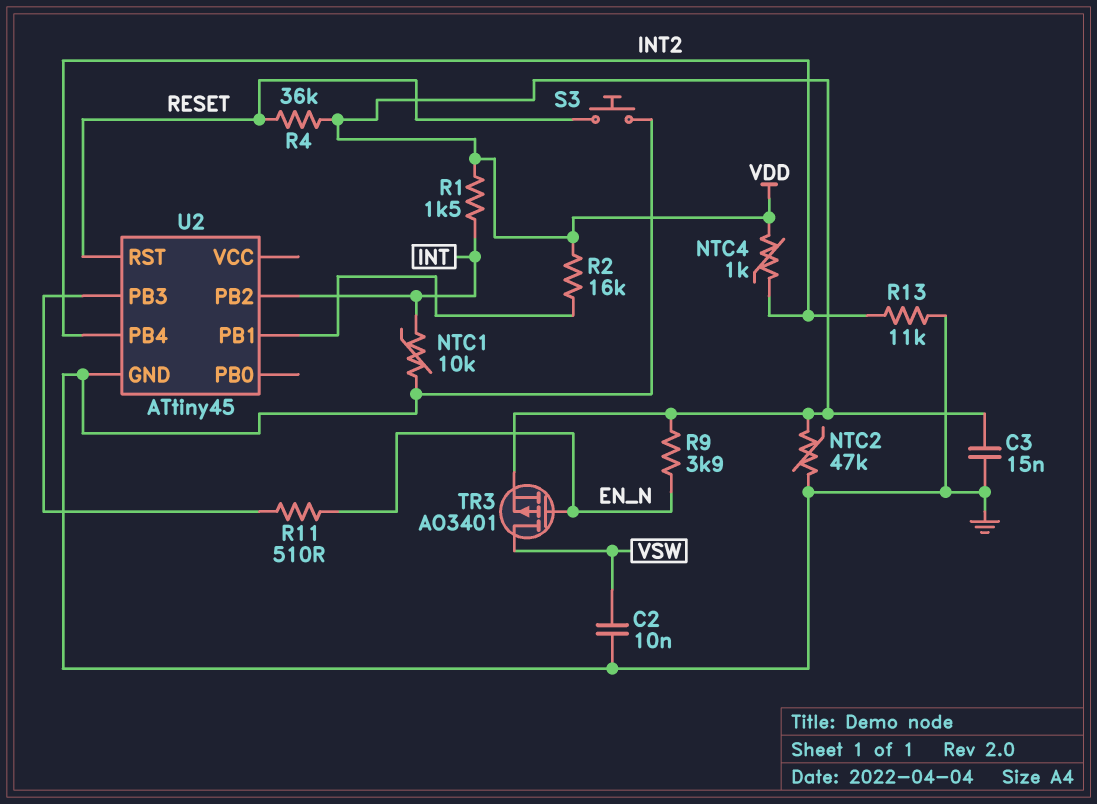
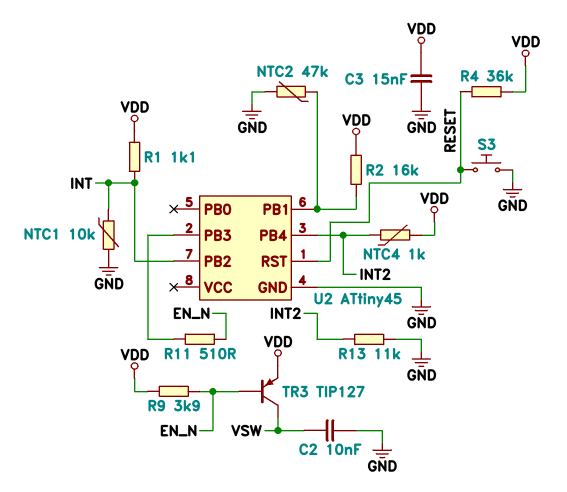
NTC2: 47k (GND, VDD) -> 47k (GND, U2/PB1)
R1: 1.5k (INT, VDD) -> 1.1k (INT, VDD)
TR3: PMOS AO3401 (G EN_N, D VSW, S VDD) -> PNP TIP127 (B EN_N, C VSW, E VDD)

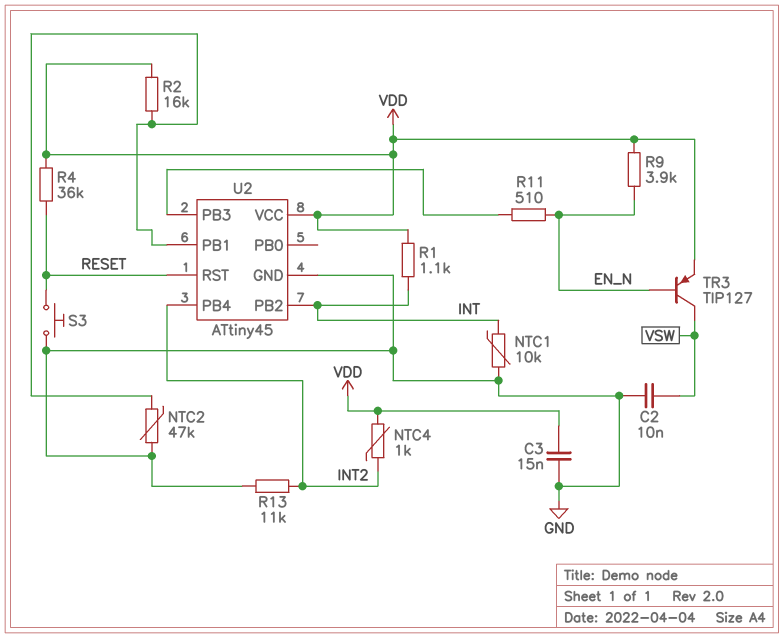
U2 pin VCC: none -> VDD

